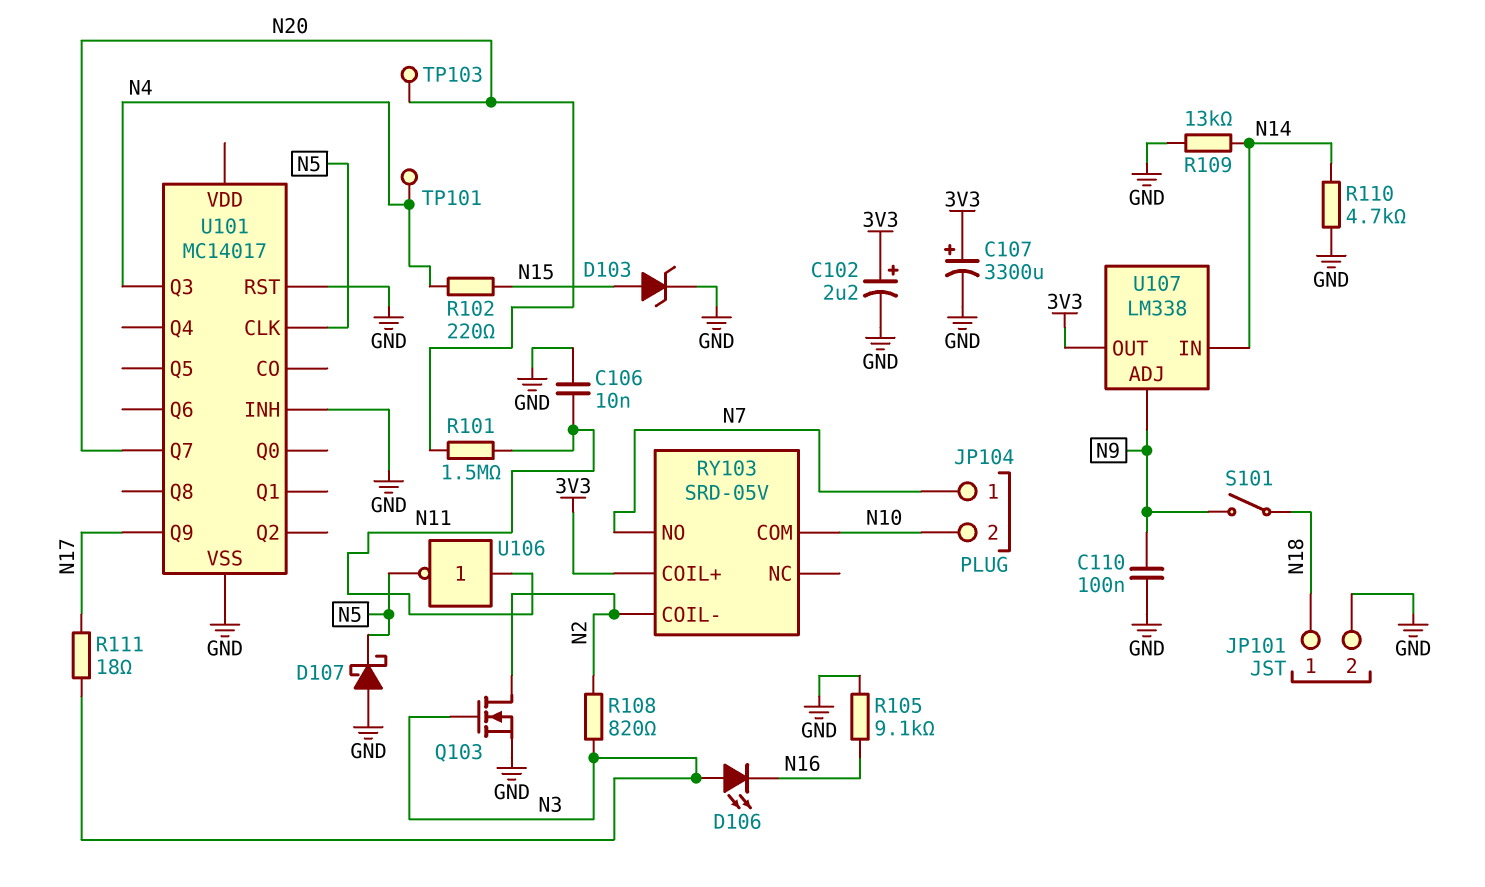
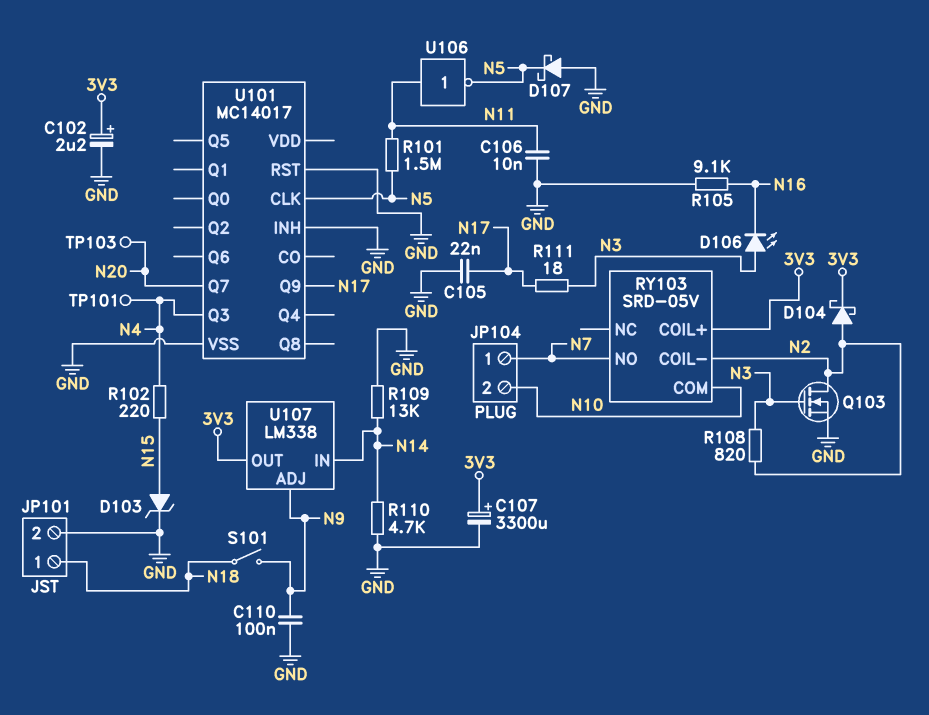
C105: none -> 22nF (GND, N17)
D104: none -> schottky (A N2, K 3V3)
R101: 1.5M (N11, N20) -> 1.5M (N5, N11)

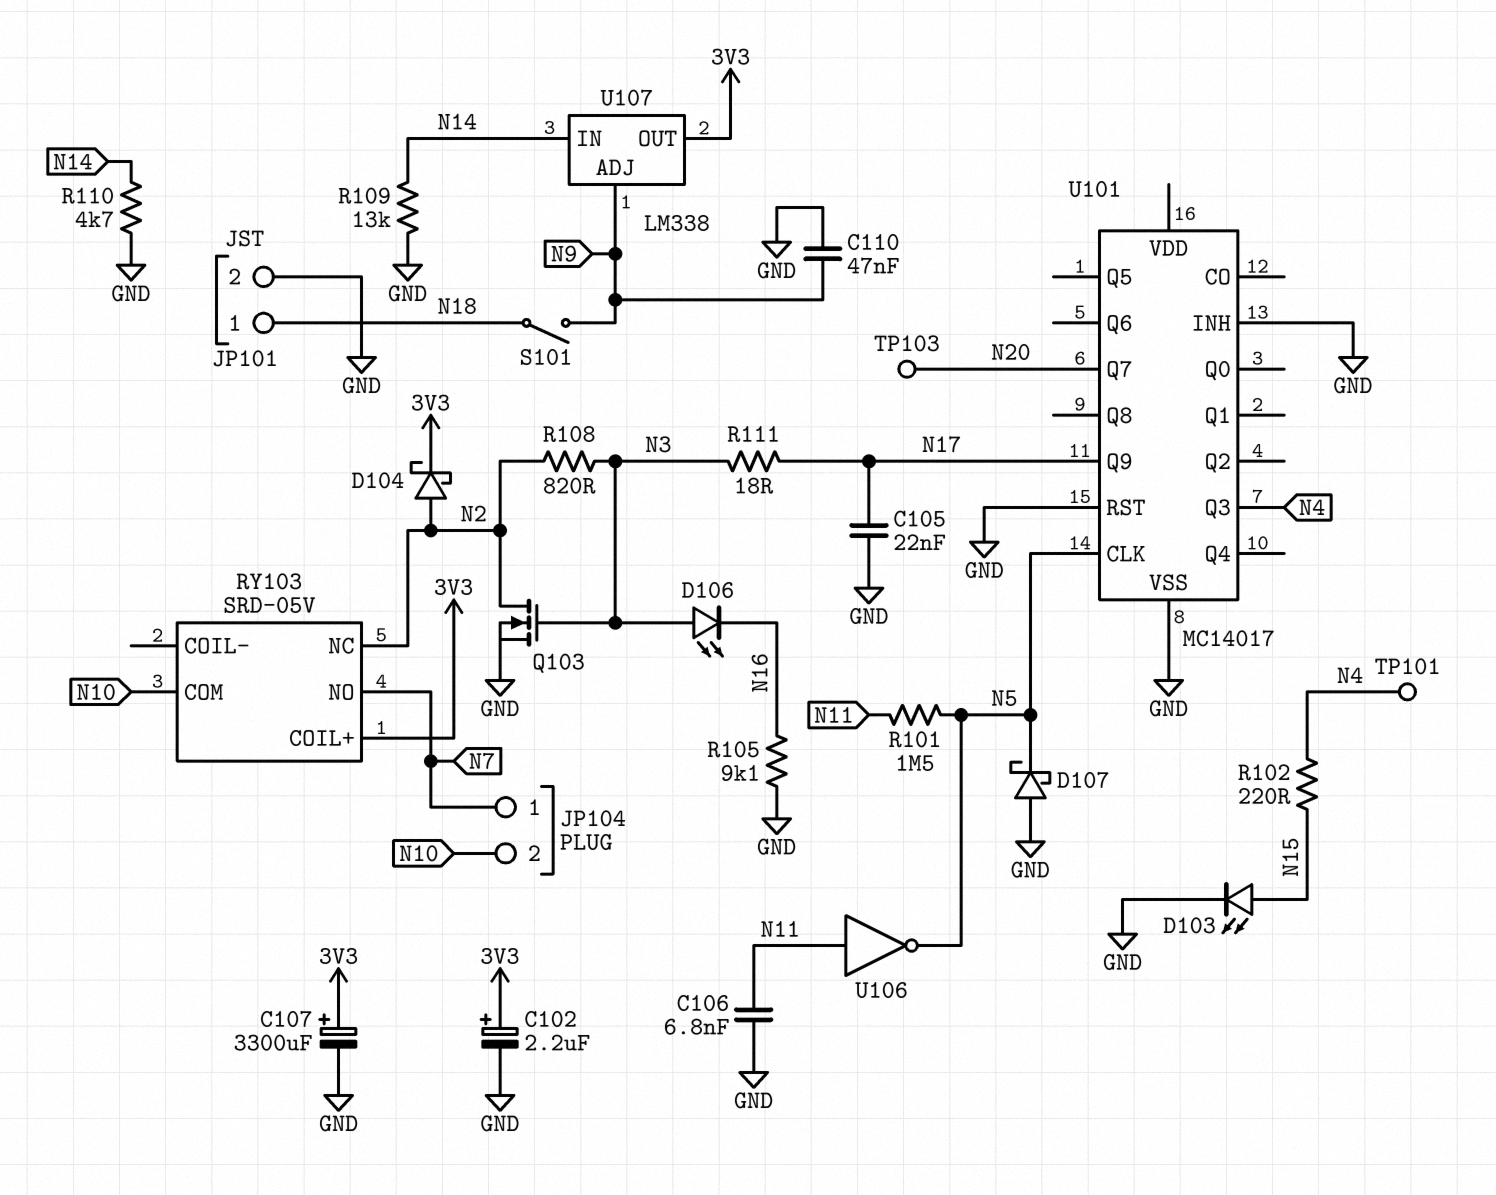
C106: 10nF (GND, N11) -> 6.8nF (GND, N11)
C110: 100nF (GND, N9) -> 47nF (GND, N9)
D103: zener (A N15, K GND) -> LED (A N15, K GND)
RY103 pin COIL-: N2 -> none
RY103 pin NC: none -> N2

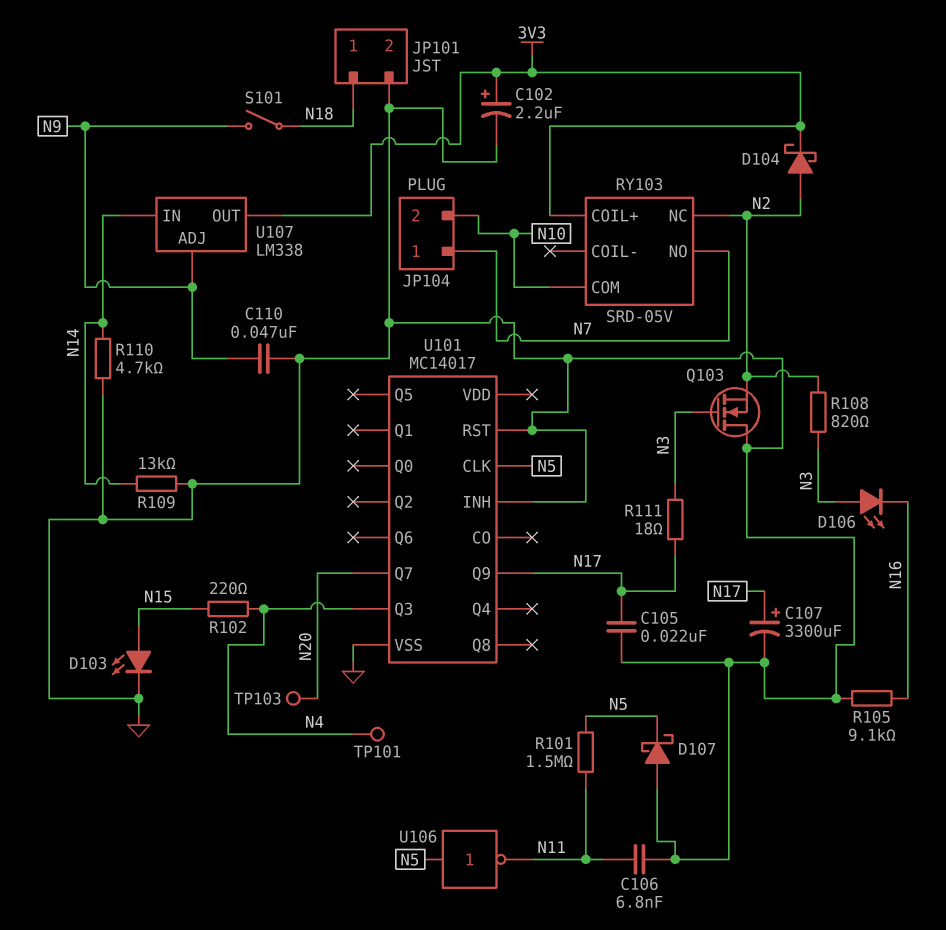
C107: 3300uF (plus 3V3, minus GND) -> 3300uF (plus N17, minus GND)
Q103: NMOS (G N3, D N2, S GND) -> NMOS (G N3, D GND, S N2)
U106: NOT (in N11, out N5) -> NOT (in N5, out N11)

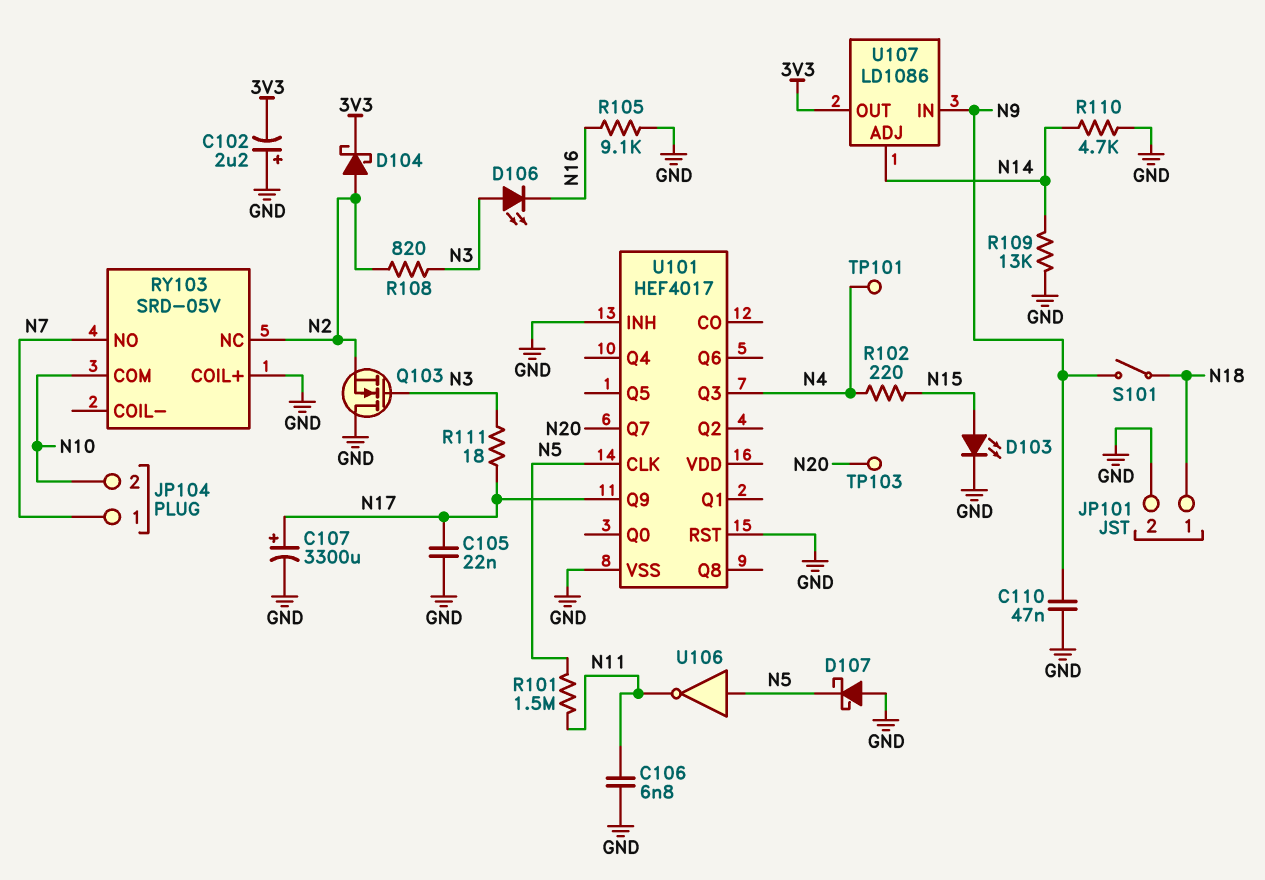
C102: 2.2uF (plus 3V3, minus GND) -> 2.2uF (plus GND, minus 3V3)
RY103 pin COIL+: 3V3 -> GND
U101: MC14017 -> HEF4017
U107: LM338 -> LD1086
U107 pin ADJ: N9 -> N14
U107 pin IN: N14 -> N9

